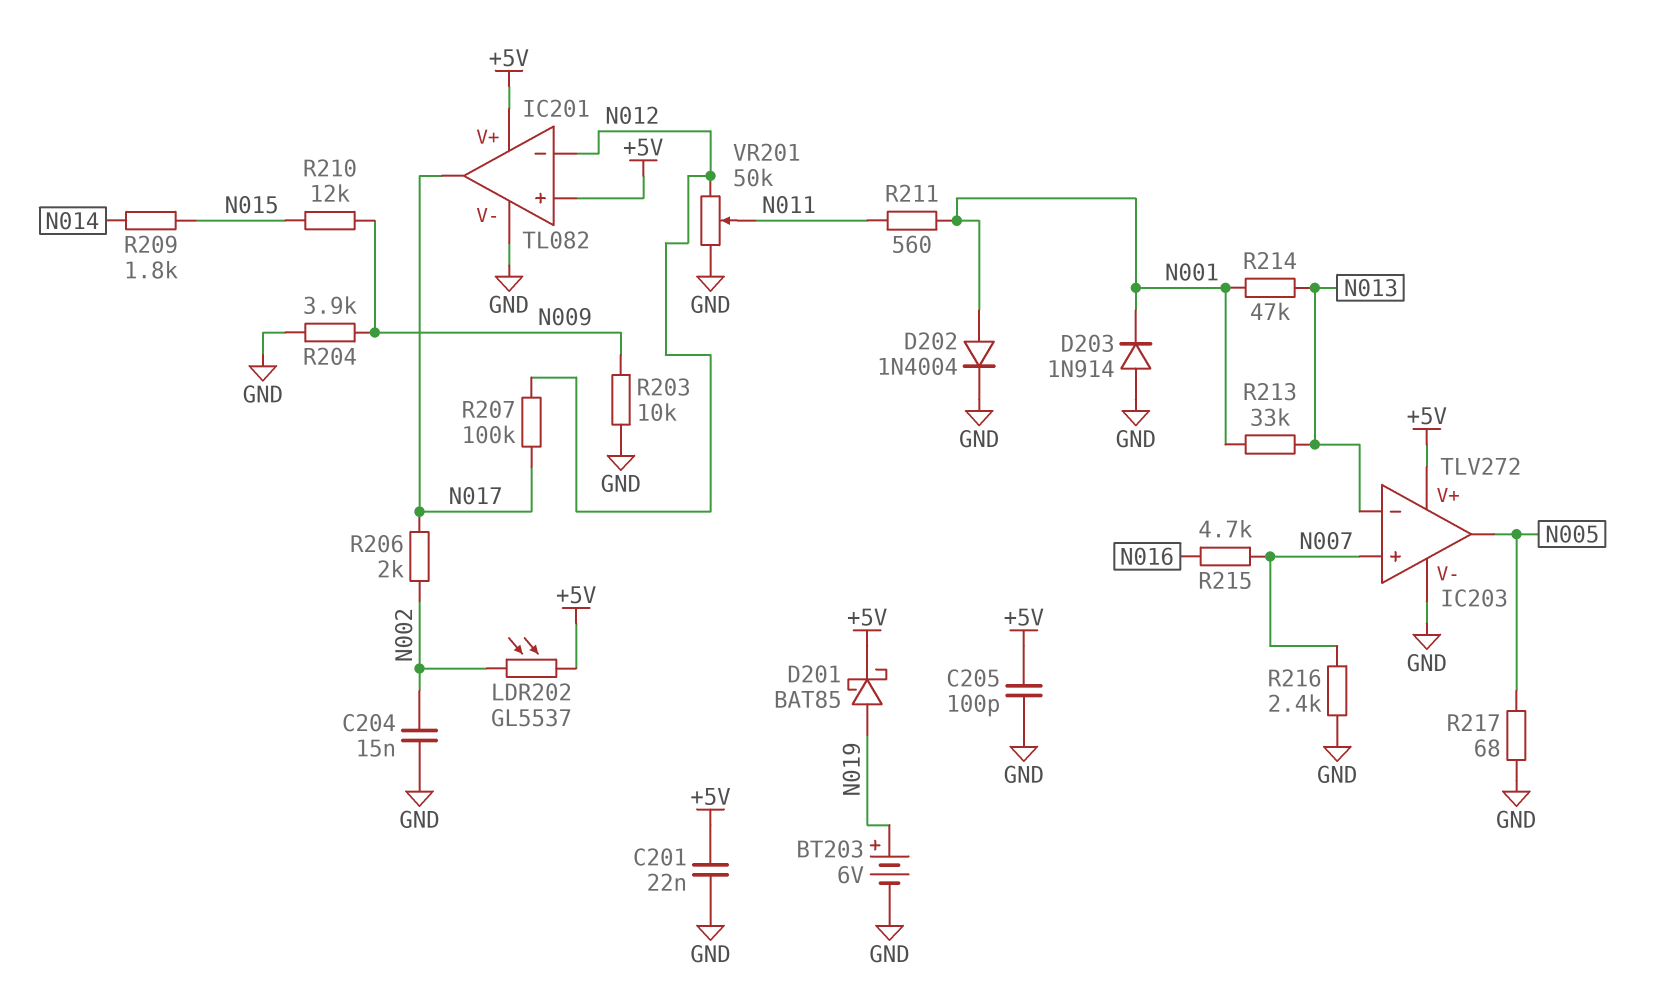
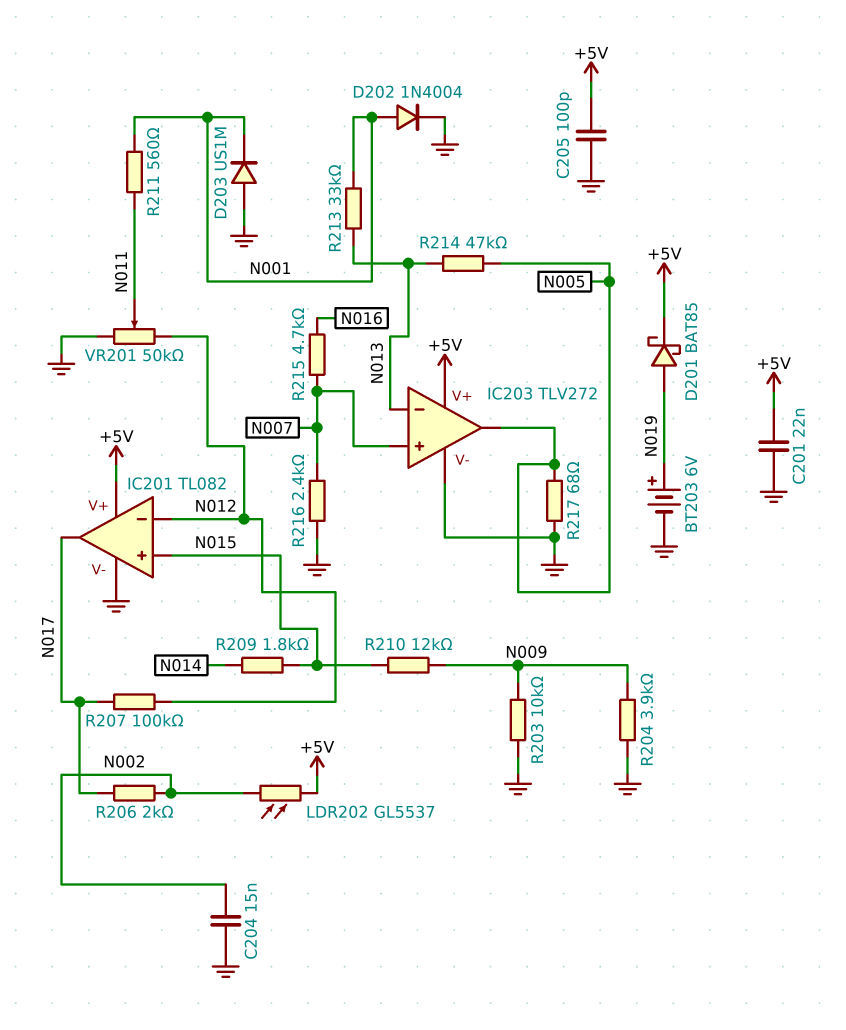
D203: diode 1N914 (A GND, K N001) -> diode US1M (A GND, K N001)
IC201 pin in+: +5V -> N015
R214: 47k (N001, N013) -> 47k (N005, N013)

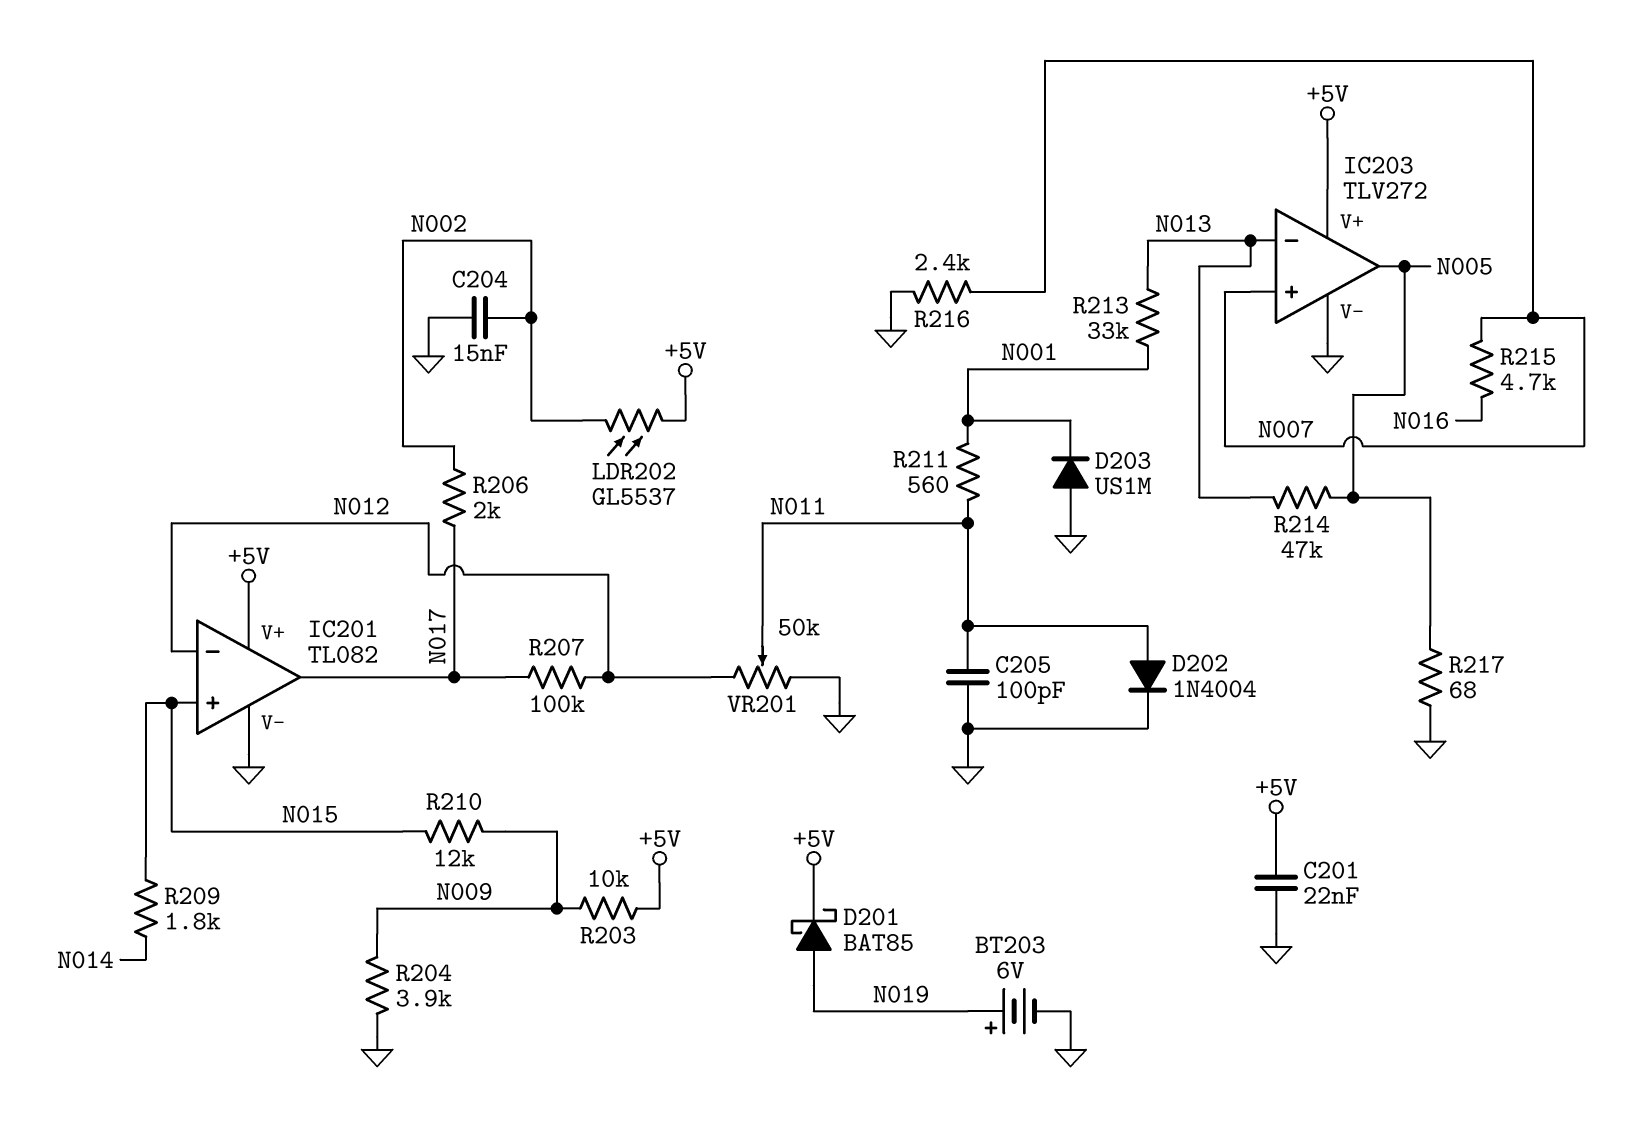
C205: 100pF (+5V, GND) -> 100pF (GND, N011)
D202: diode 1N4004 (A N001, K GND) -> diode 1N4004 (A N011, K GND)
R203: 10k (GND, N009) -> 10k (+5V, N009)

